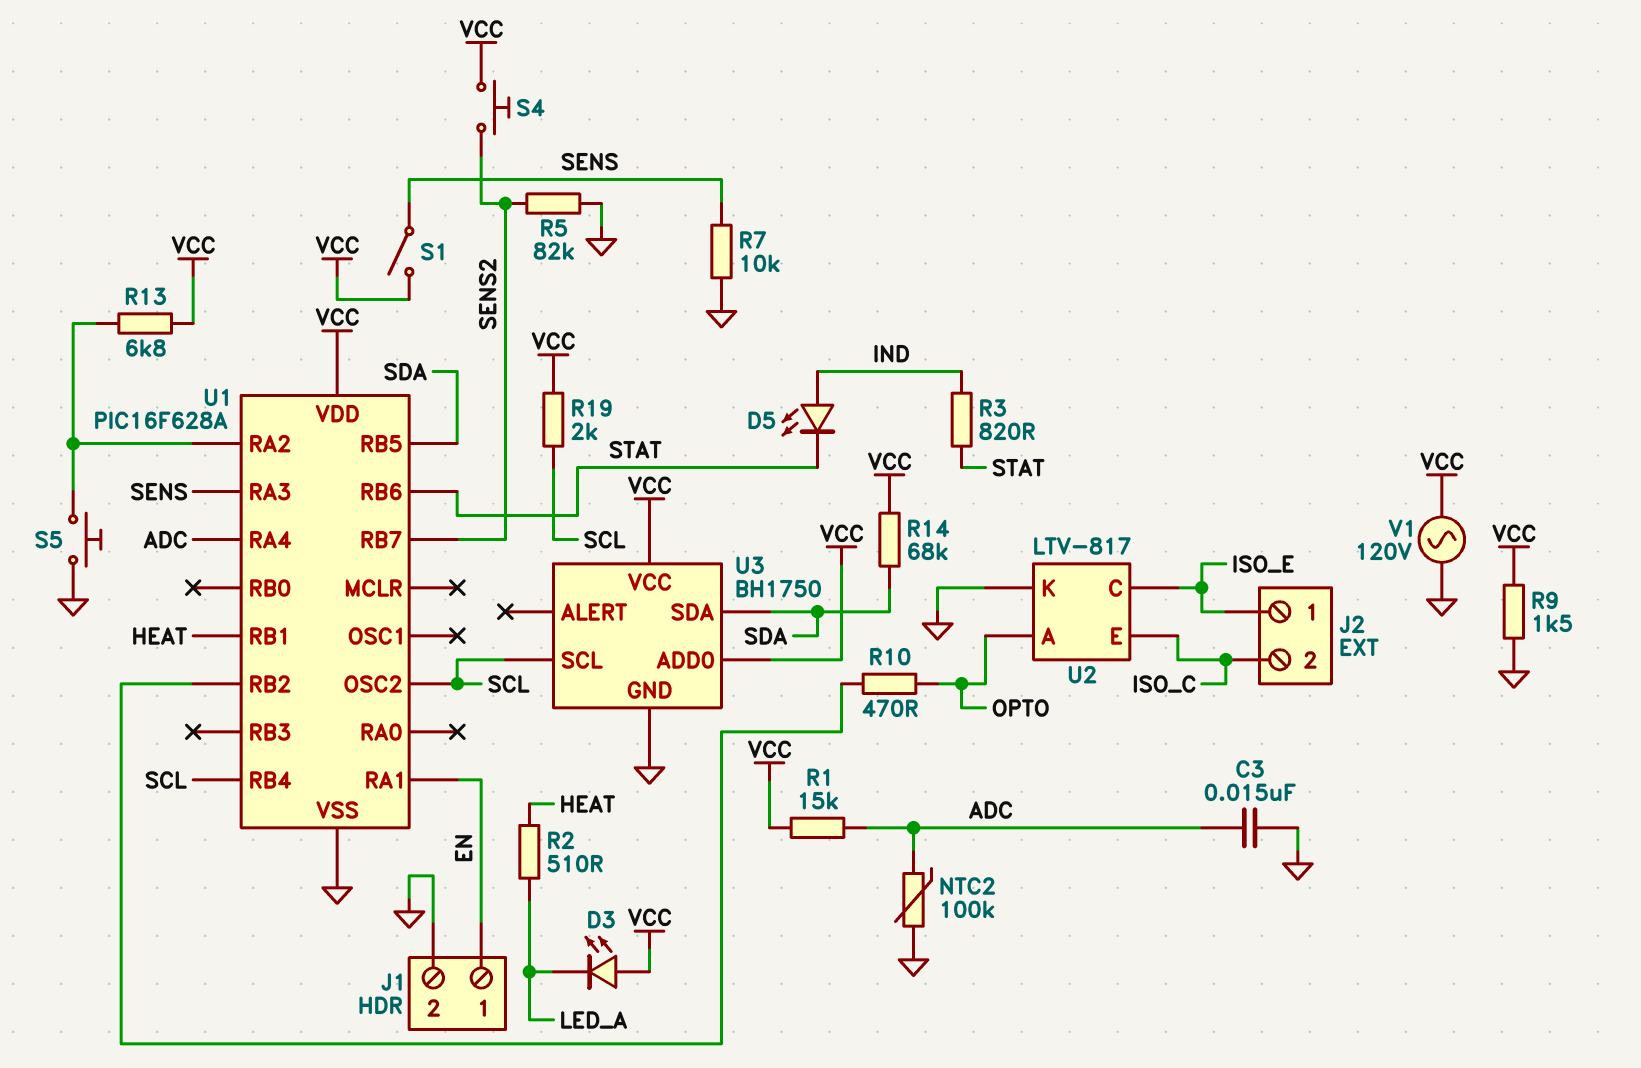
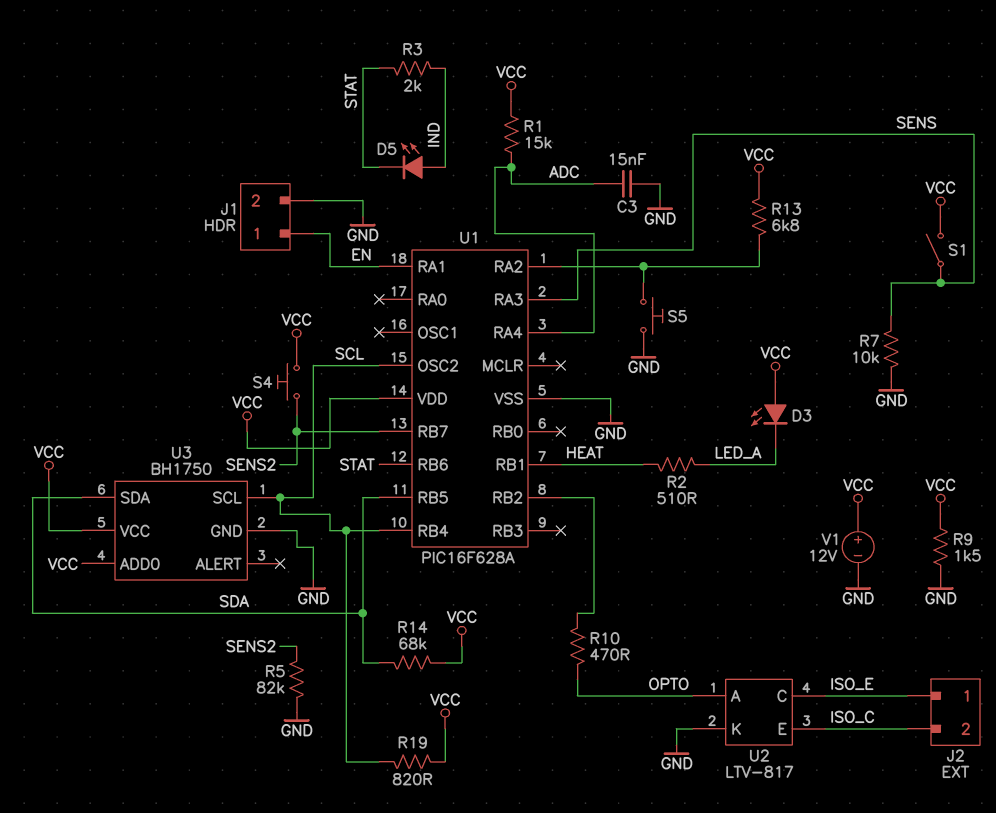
NTC2: 100k (ADC, GND) -> none
R3: 820 (IND, STAT) -> 2k (IND, STAT)
R19: 2k (SCL, VCC) -> 820 (SCL, VCC)
V1: AC 120V (GND, VCC) -> 12V (plus VCC, minus GND)

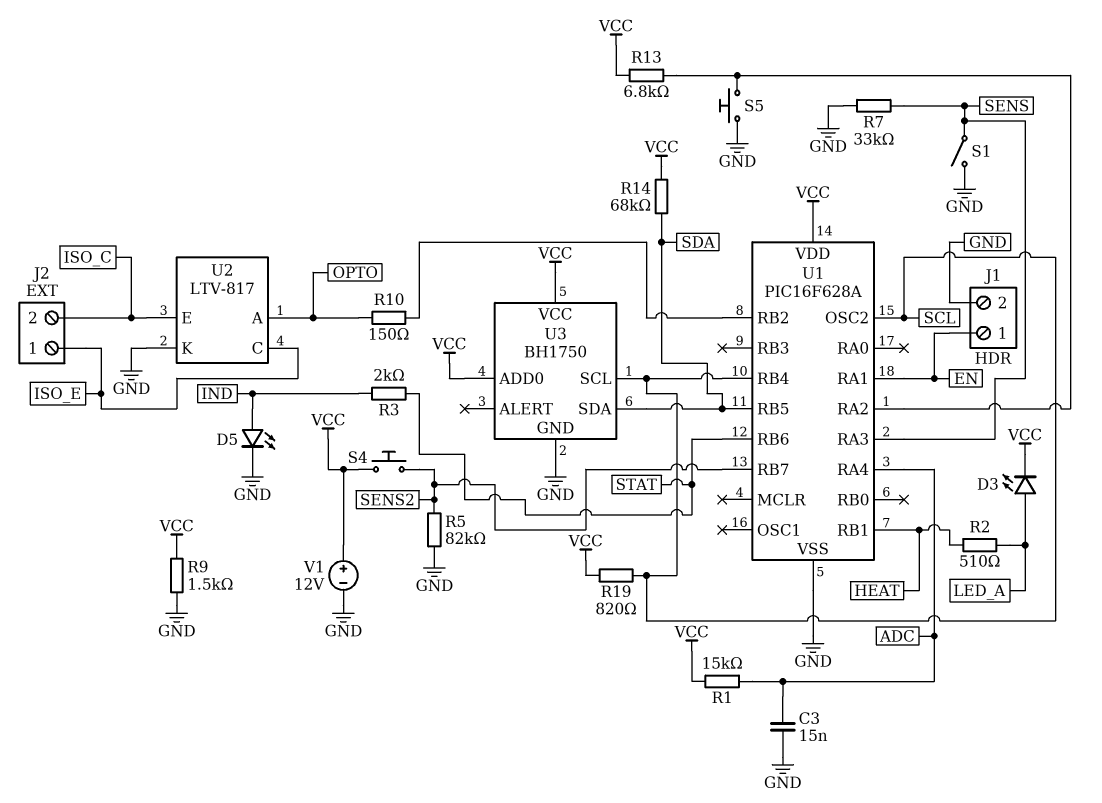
D3: LED (A VCC, K LED_A) -> LED (A LED_A, K VCC)
D5: LED (A IND, K STAT) -> LED (A IND, K GND)
R7: 10k (GND, SENS) -> 33k (GND, SENS)
R10: 470 (OPTO, U1/RB2) -> 150 (OPTO, U1/RB2)
S1: switch (SENS, VCC) -> switch (GND, SENS)

